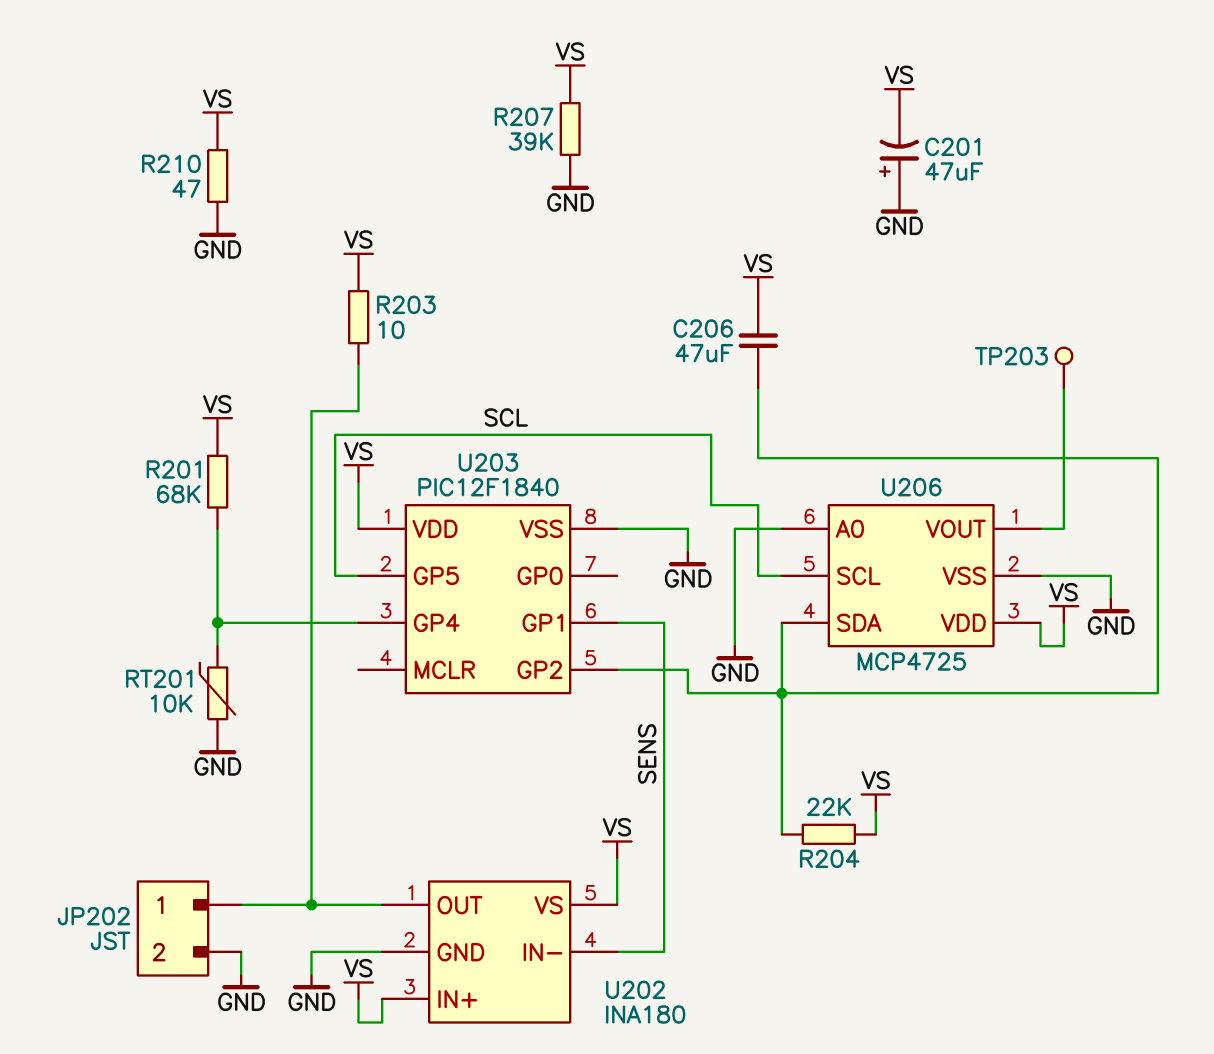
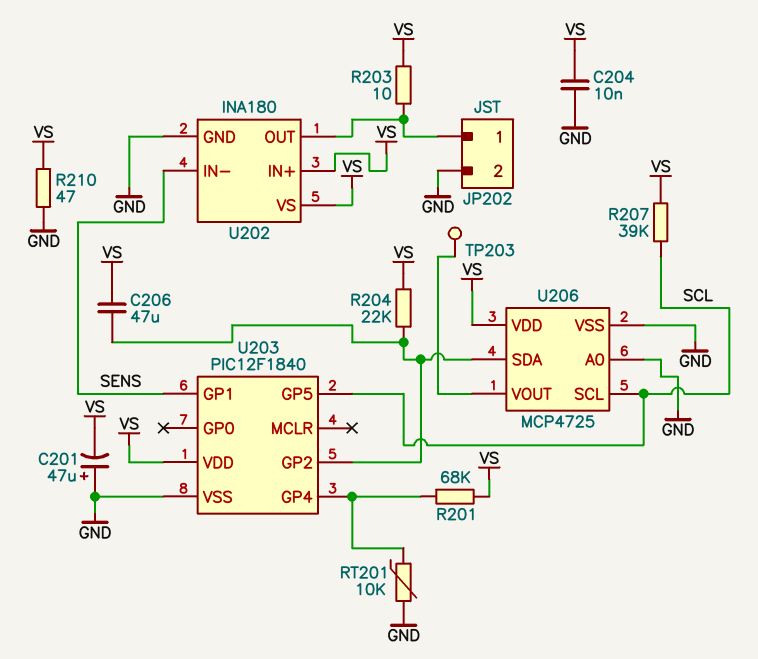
C204: none -> 10nF (GND, VS)
R207: 39k (GND, VS) -> 39k (SCL, VS)

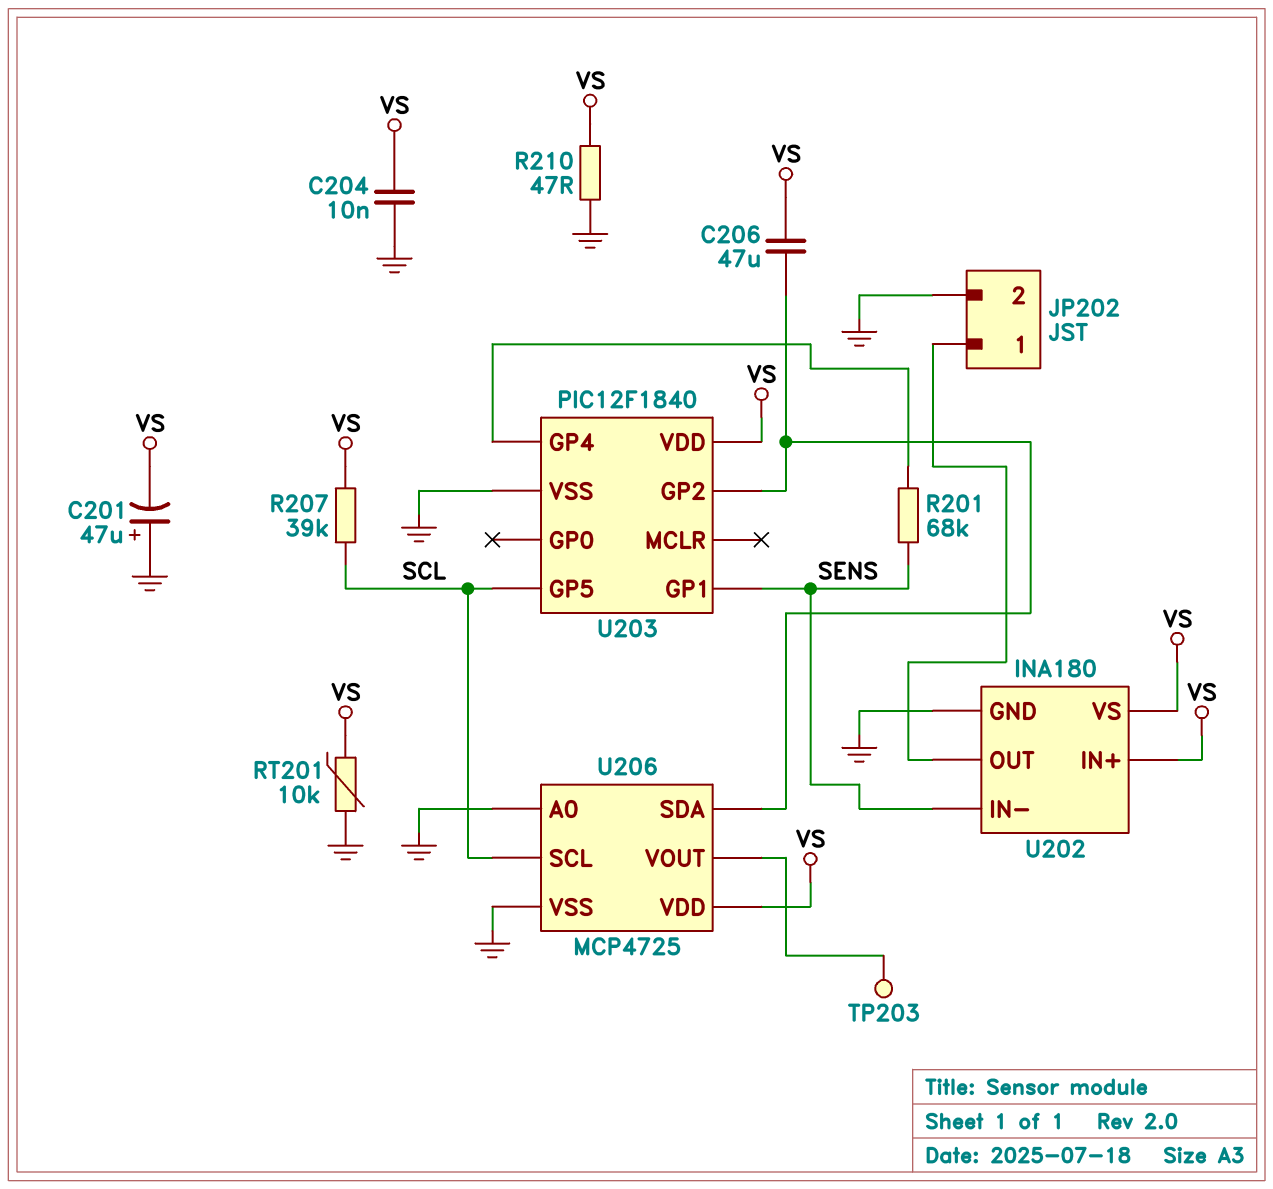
R201: 68k (U203/GP4, VS) -> 68k (SENS, U203/GP4)
R203: 10 (JP202/1, VS) -> none
R204: 22k (U203/GP2, VS) -> none
RT201: 10k (GND, U203/GP4) -> 10k (GND, VS)

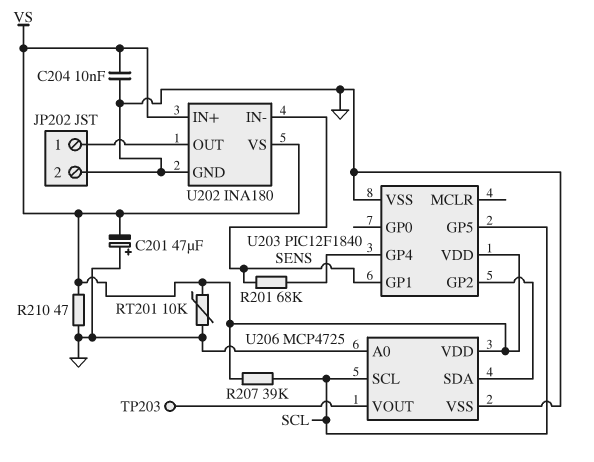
C206: 47uF (U203/GP2, VS) -> none

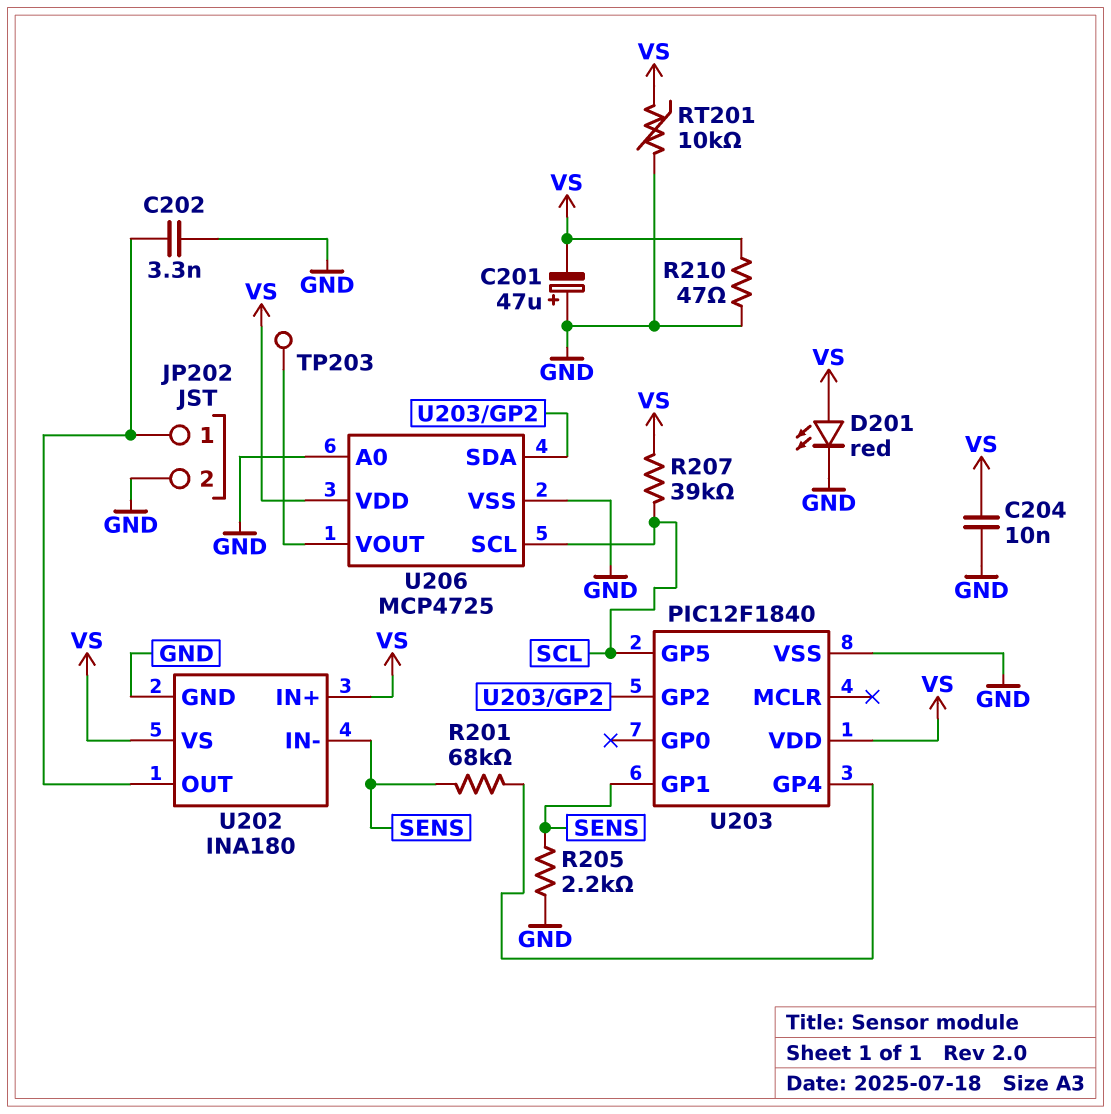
C202: none -> 3.3nF (GND, JP202/1)
D201: none -> LED red (A VS, K GND)
R205: none -> 2.2k (GND, SENS)

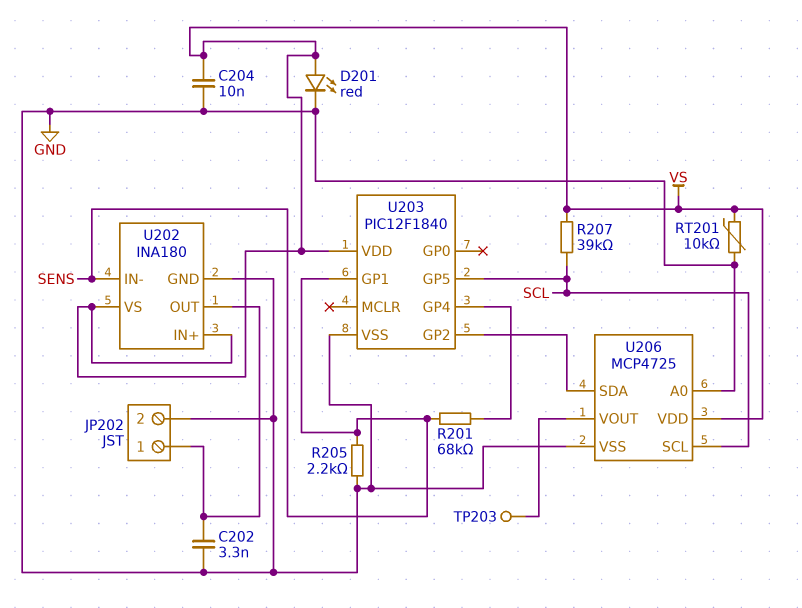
C201: 47uF (plus GND, minus VS) -> none
R210: 47 (GND, VS) -> none

